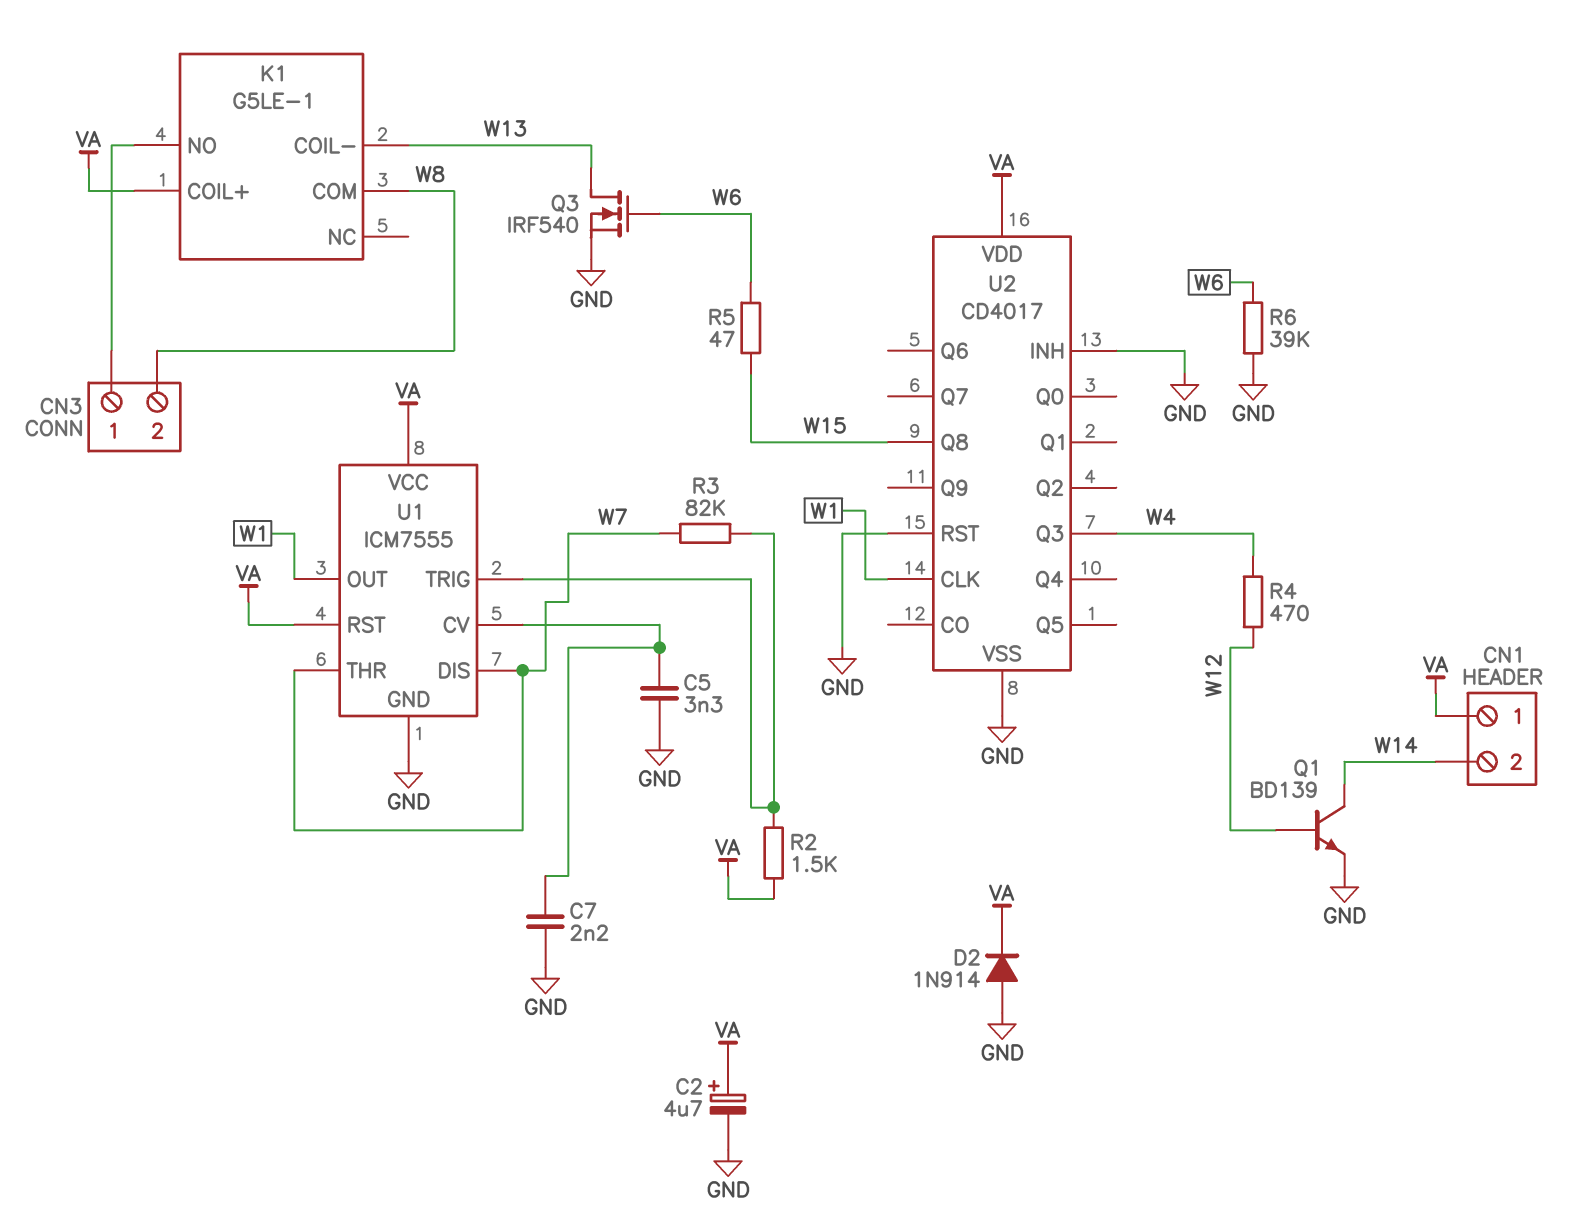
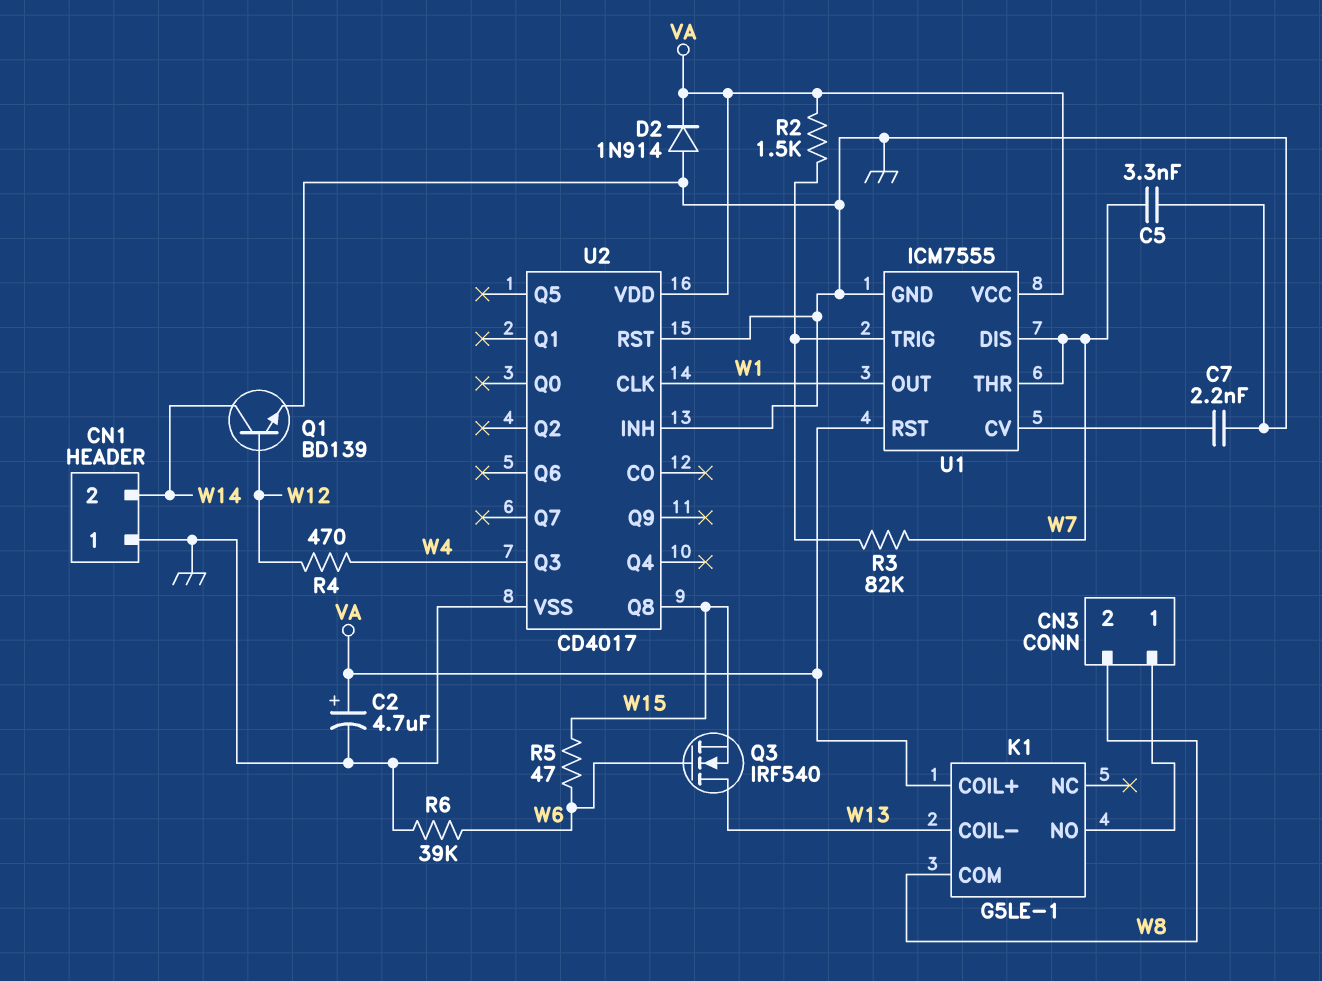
C5: 3.3nF (GND, U1/CV) -> 3.3nF (GND, W7)
CN1 pin 1: VA -> GND
Q3: NMOS IRF540 (G W6, D W13, S GND) -> NMOS IRF540 (G W6, D W13, S W15)

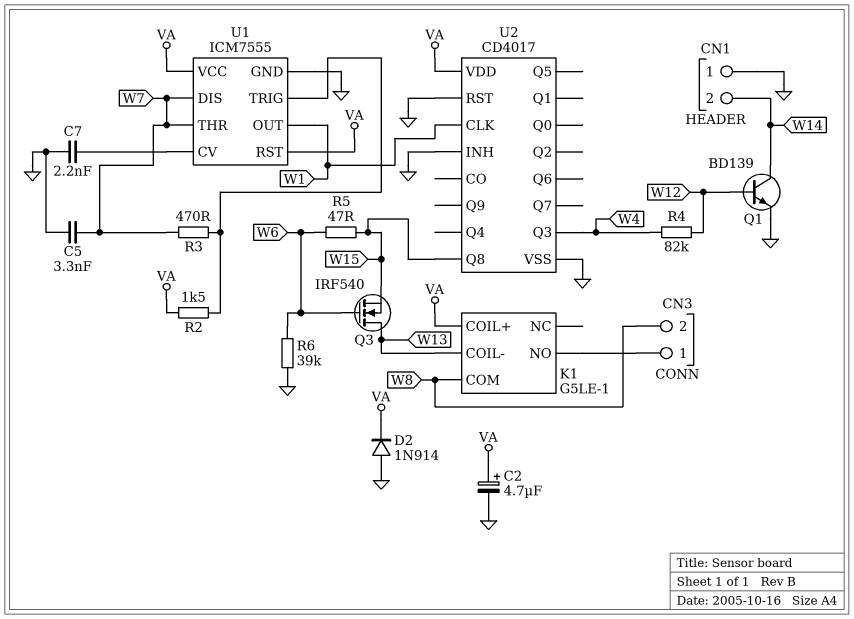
R3: 82k (U1/TRIG, W7) -> 470 (U1/TRIG, W7)
R4: 470 (W4, W12) -> 82k (W4, W12)

